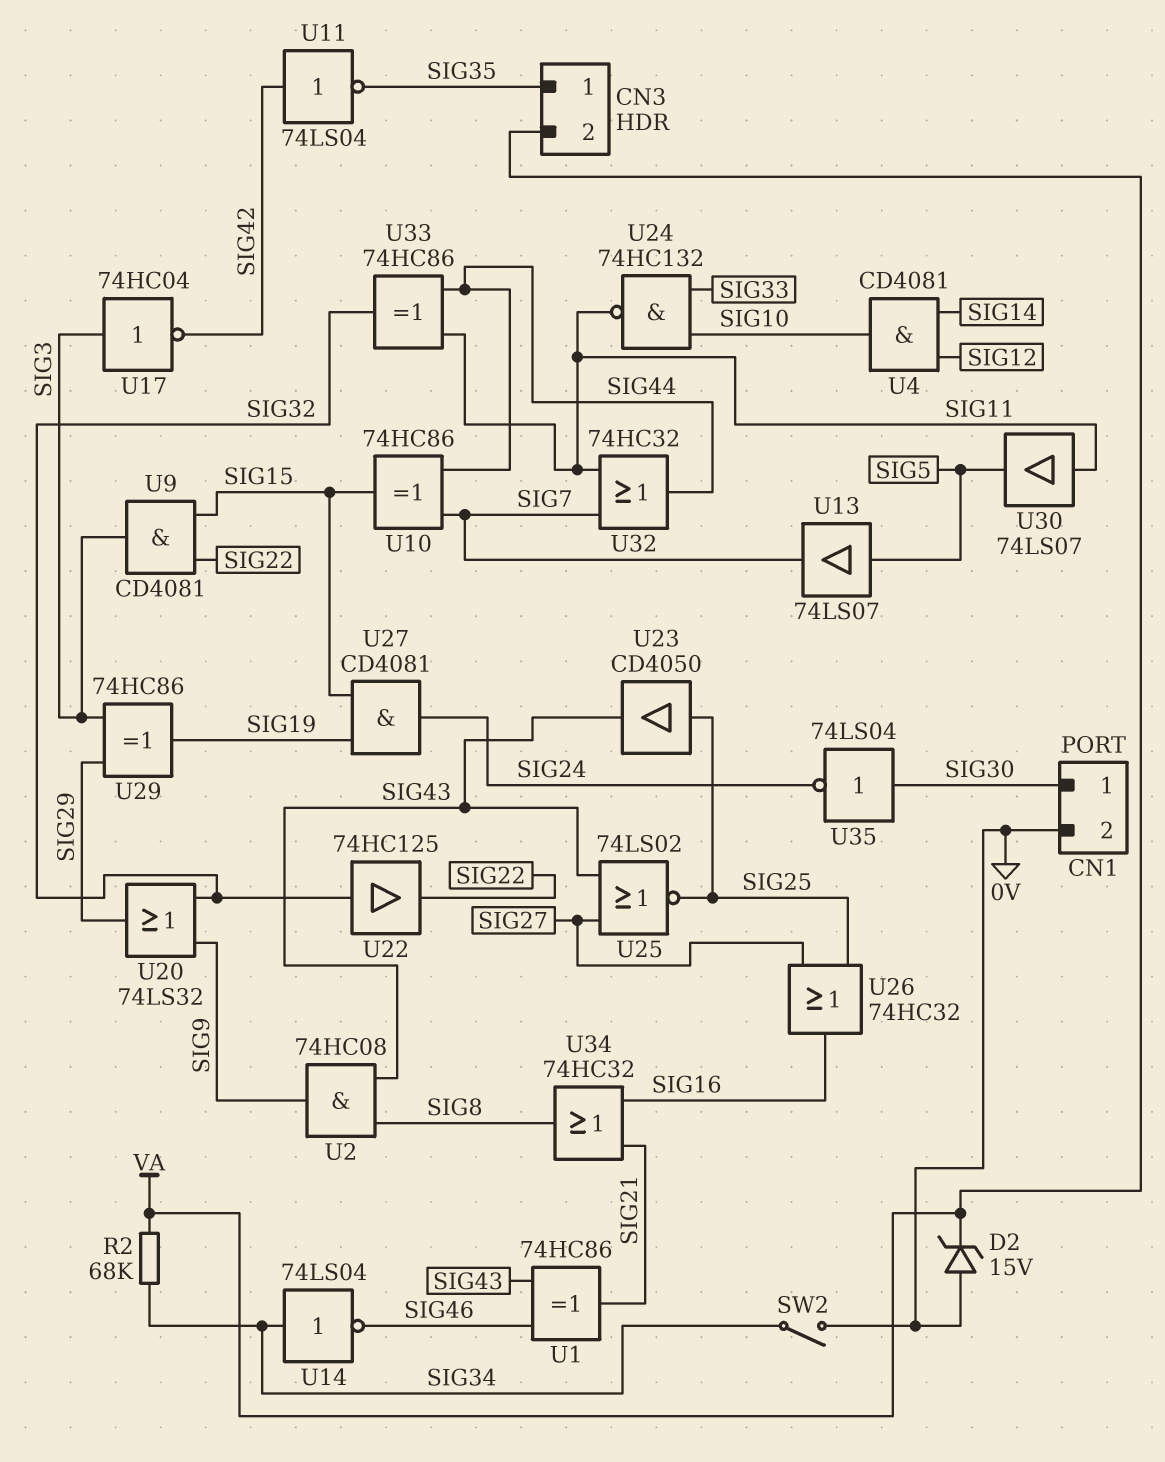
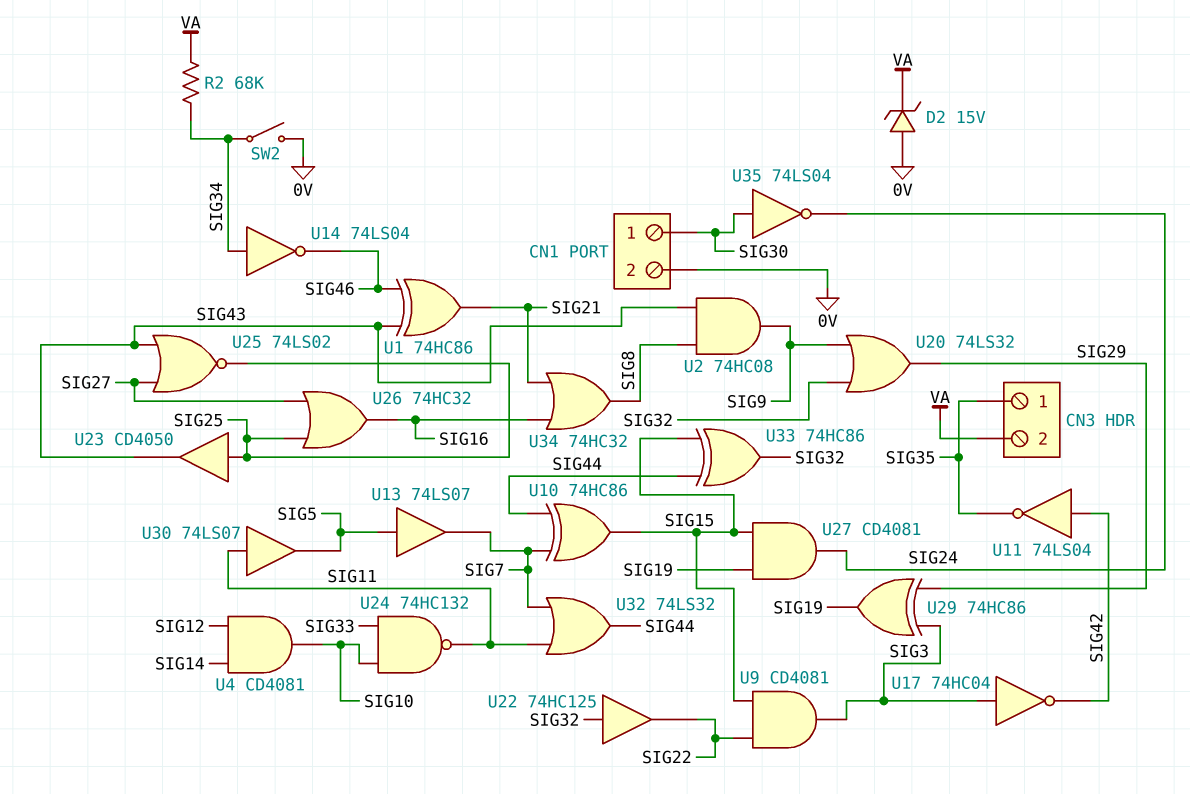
U32: OR 74HC32 (in SIG7, in SIG11, out SIG44) -> OR 74LS32 (in SIG7, in SIG11, out SIG44)
U33: XOR 74HC86 (in SIG11, in SIG44, out SIG32) -> XOR 74HC86 (in SIG15, in SIG44, out SIG32)

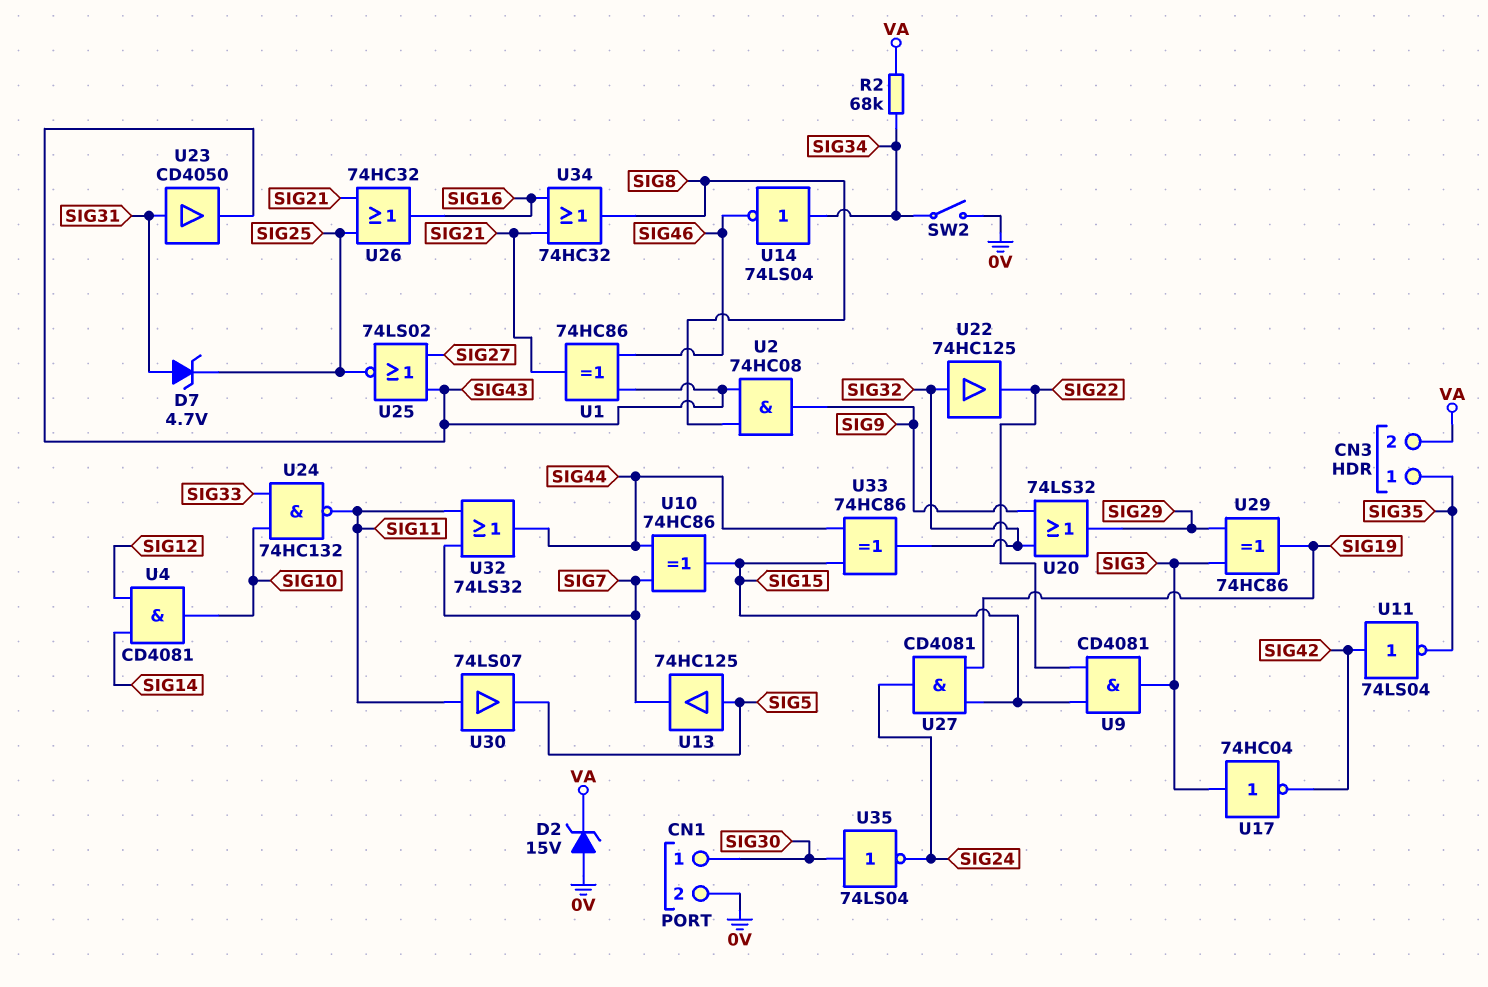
D7: none -> zener 4.7V (A SIG31, K SIG25)
U13: buffer 74LS07 (in SIG5, out SIG7) -> buffer 74HC125 (in SIG5, out SIG7)
U23: buffer CD4050 (in SIG25, out SIG43) -> buffer CD4050 (in SIG31, out SIG43)
U26: OR 74HC32 (in SIG25, in SIG27, out SIG16) -> OR 74HC32 (in SIG21, in SIG25, out SIG16)

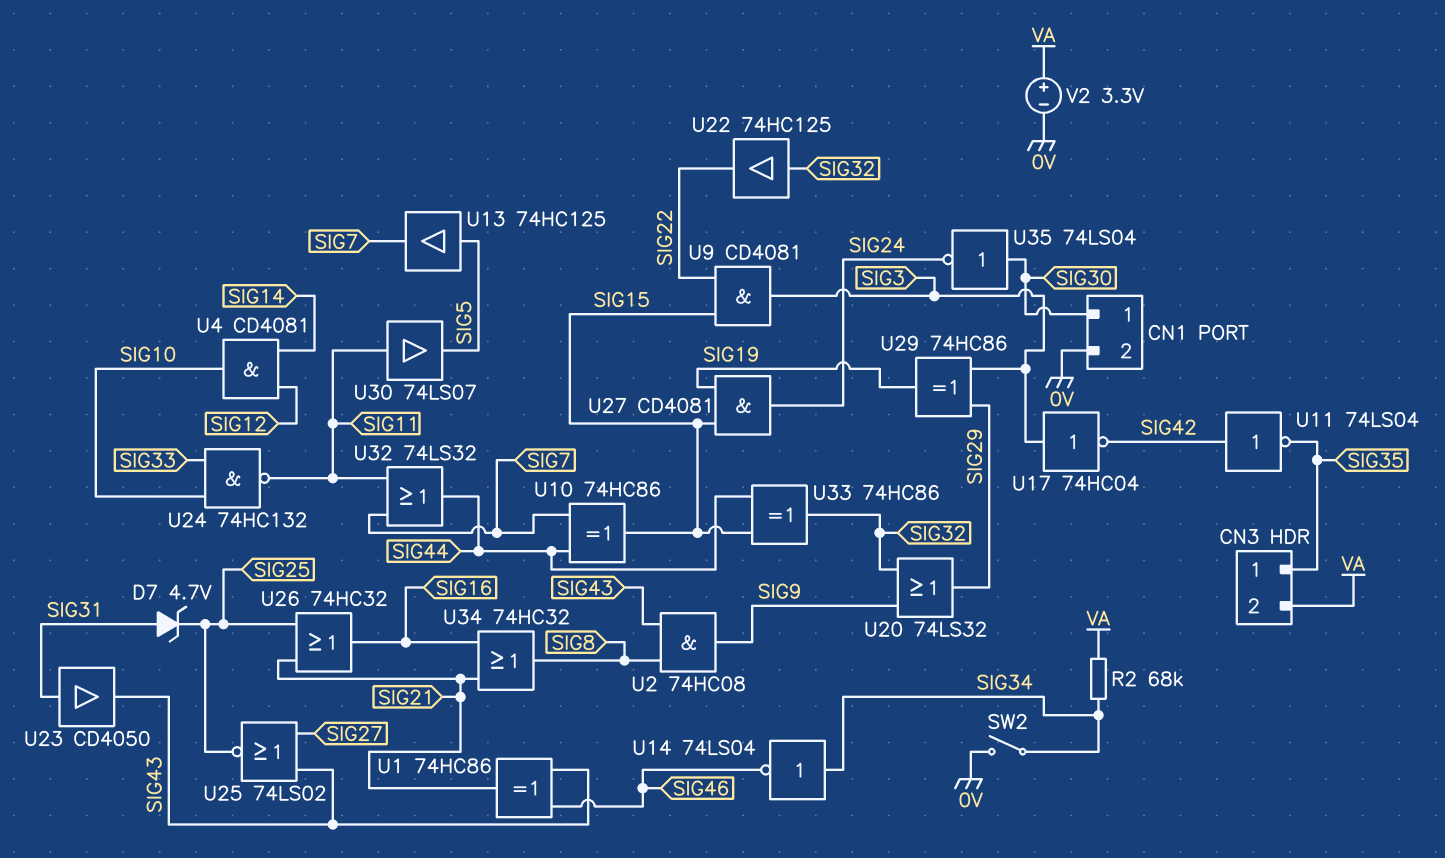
D2: zener 15V (A 0V, K VA) -> none
V2: none -> 3.3V (plus VA, minus 0V)

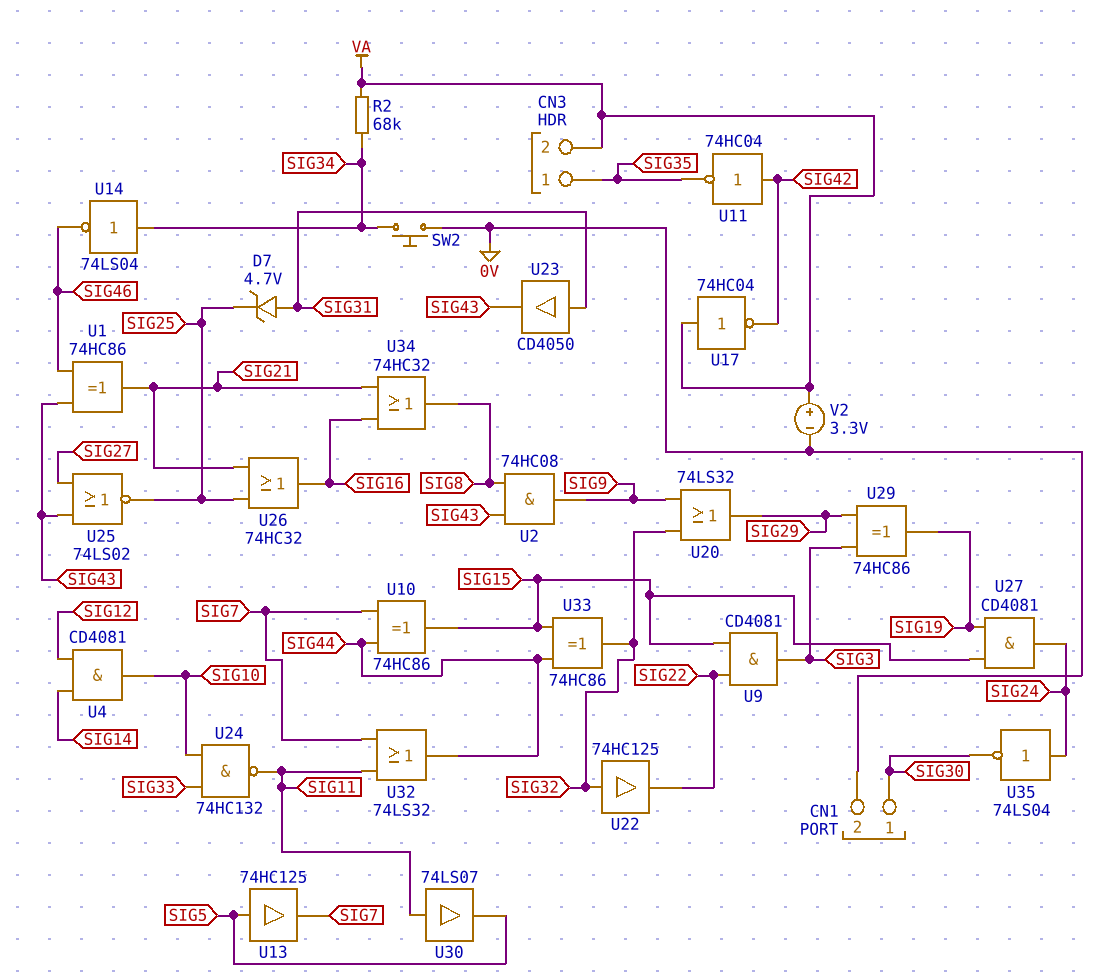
SW2: switch (0V, SIG34) -> button (0V, SIG34)
U11: NOT 74LS04 (in SIG42, out SIG35) -> NOT 74HC04 (in SIG42, out SIG35)
U17: NOT 74HC04 (in SIG3, out SIG42) -> NOT 74HC04 (in VA, out SIG42)
U35: NOT 74LS04 (in SIG30, out SIG24) -> NOT 74LS04 (in SIG24, out SIG30)

